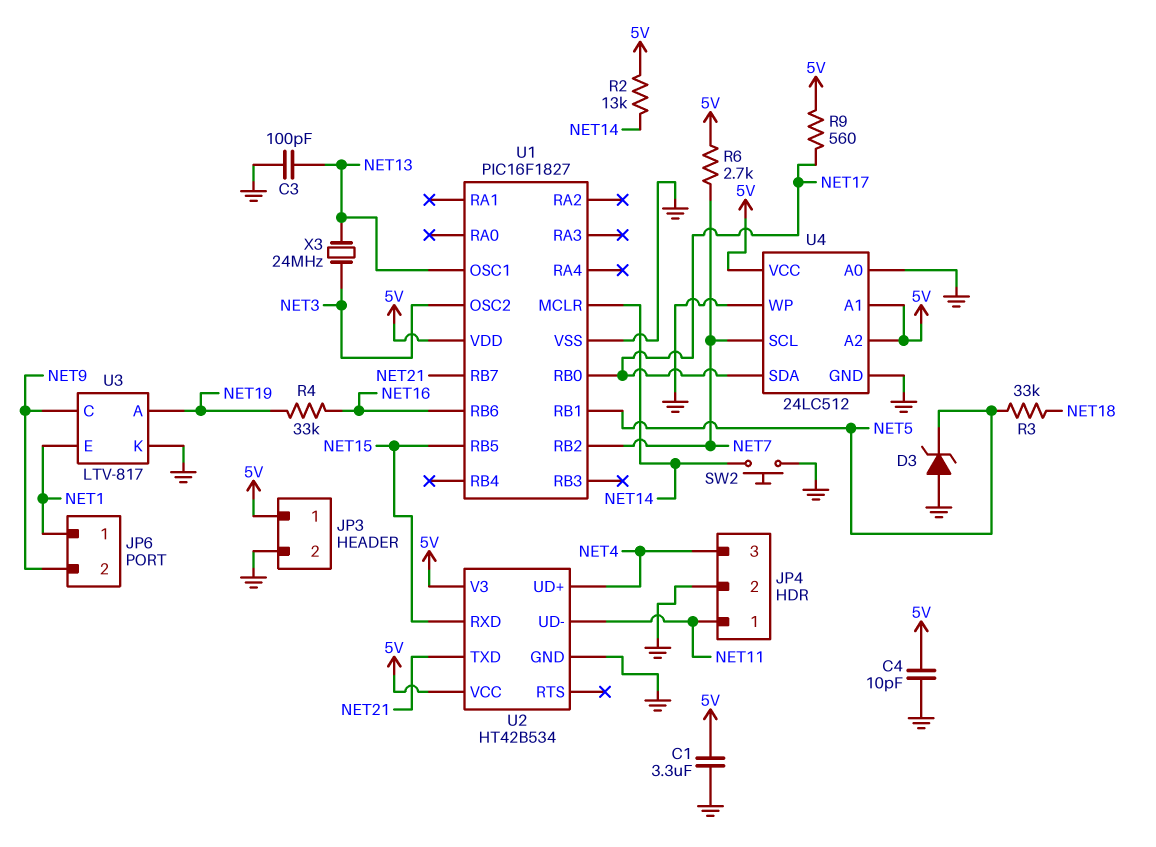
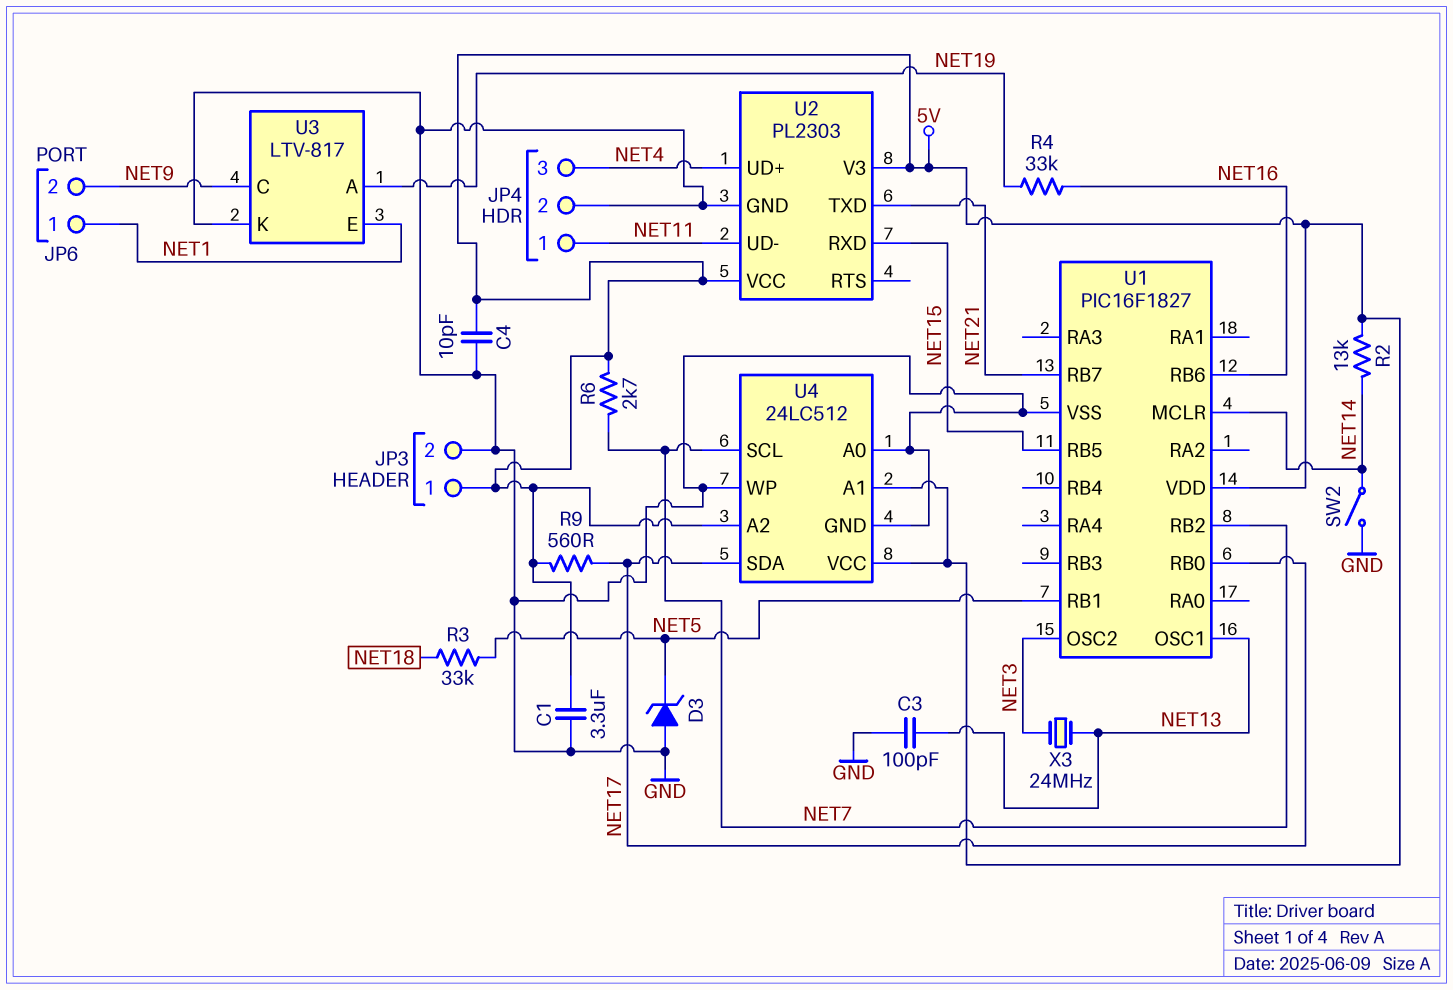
SW2: button (GND, NET14) -> switch (GND, NET14)
U2: HT42B534 -> PL2303

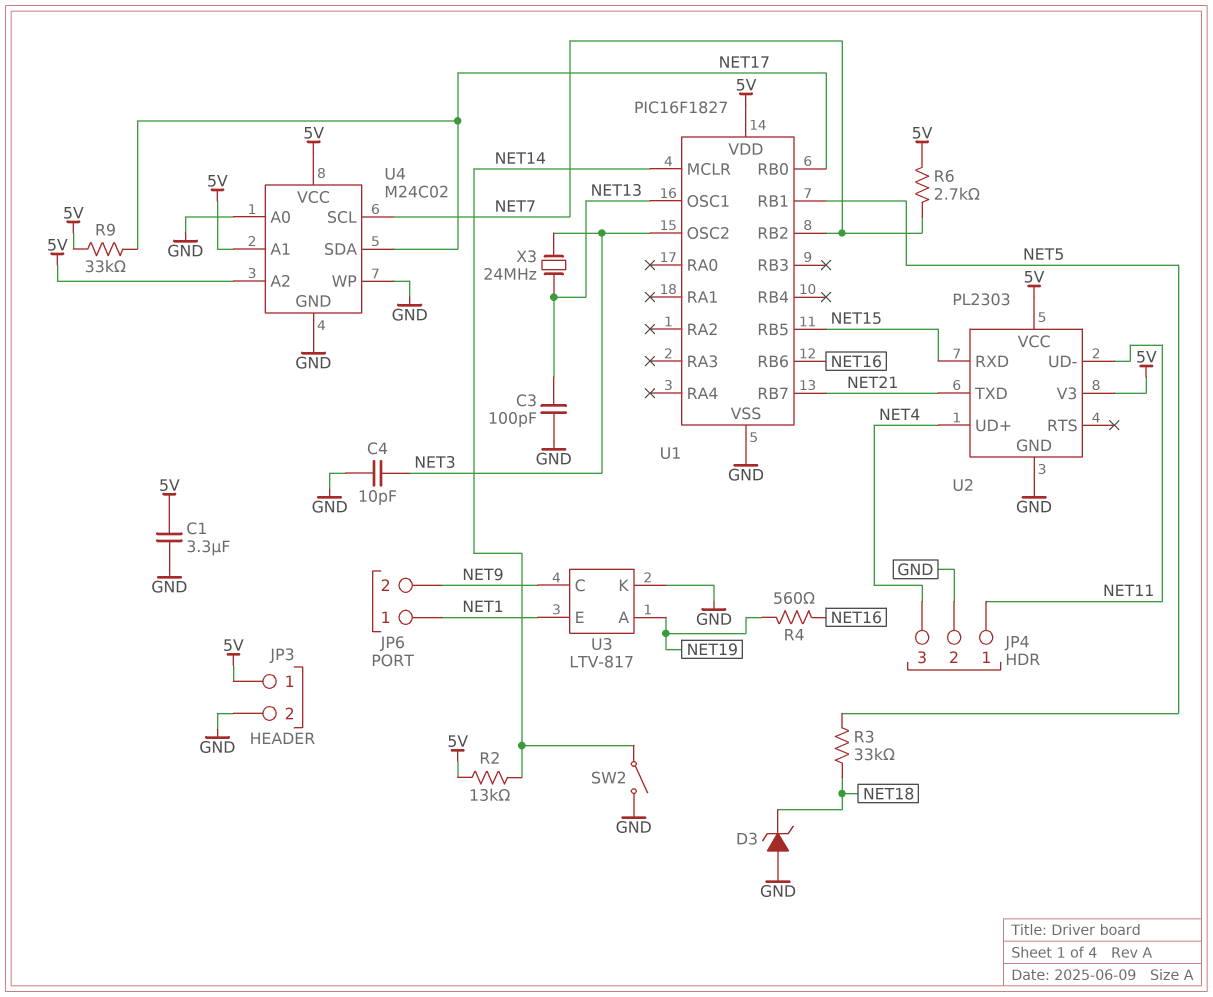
C4: 10pF (5V, GND) -> 10pF (GND, NET3)
D3: zener (A GND, K NET5) -> zener (A GND, K NET18)
R4: 33k (NET16, NET19) -> 560 (NET16, NET19)
R9: 560 (5V, NET17) -> 33k (5V, NET17)
U4: 24LC512 -> M24C02

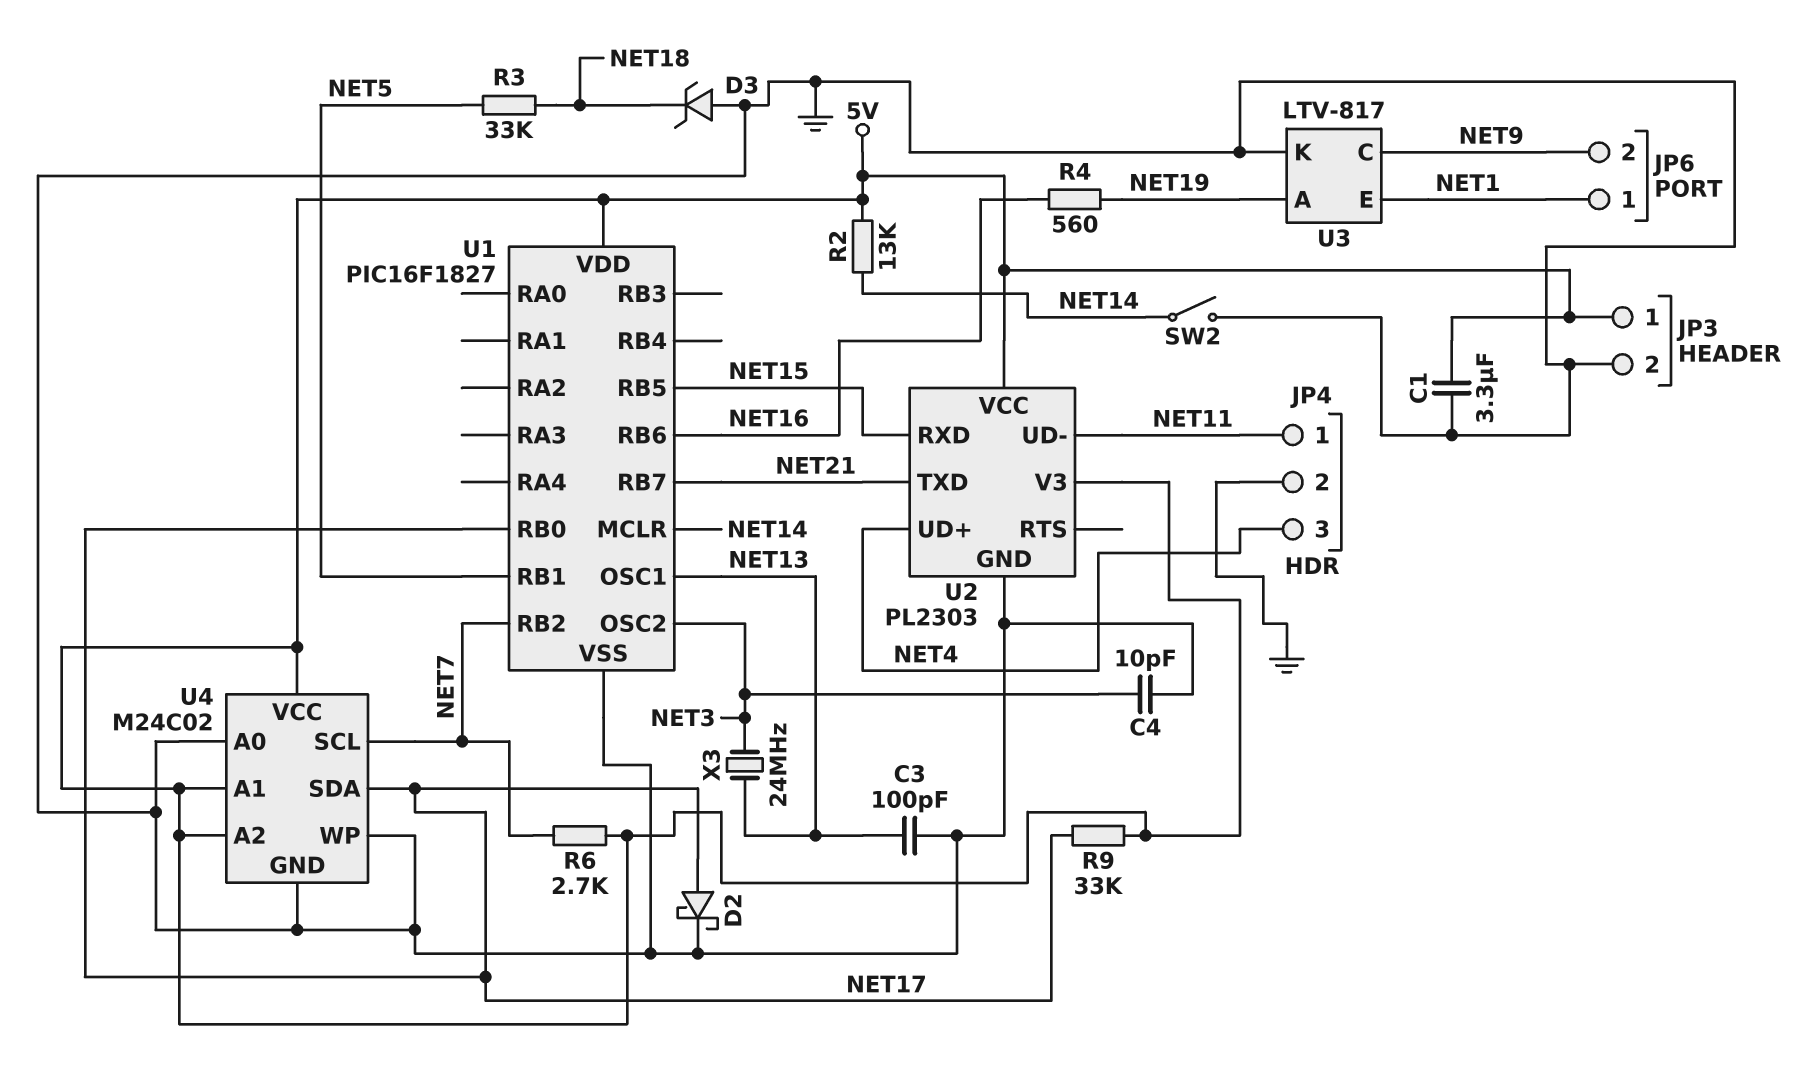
D2: none -> schottky (A NET17, K GND)

